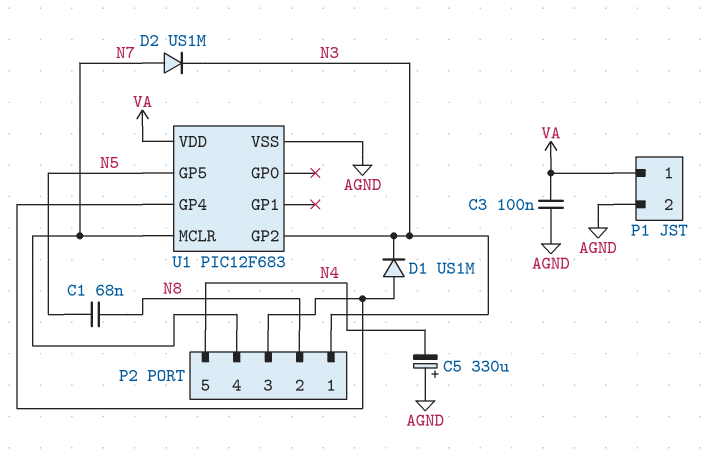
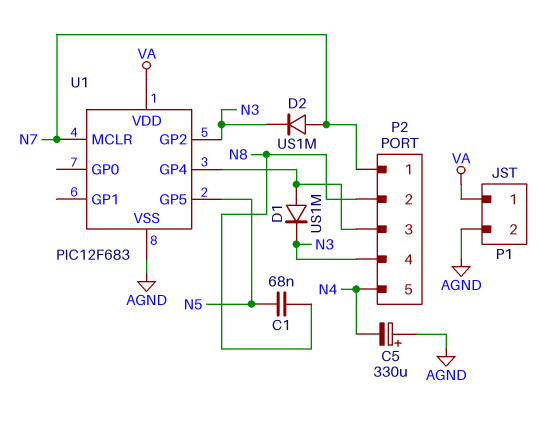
C3: 100nF (AGND, VA) -> none
P2 pin 1: N3 -> N7
P2 pin 4: N7 -> N3

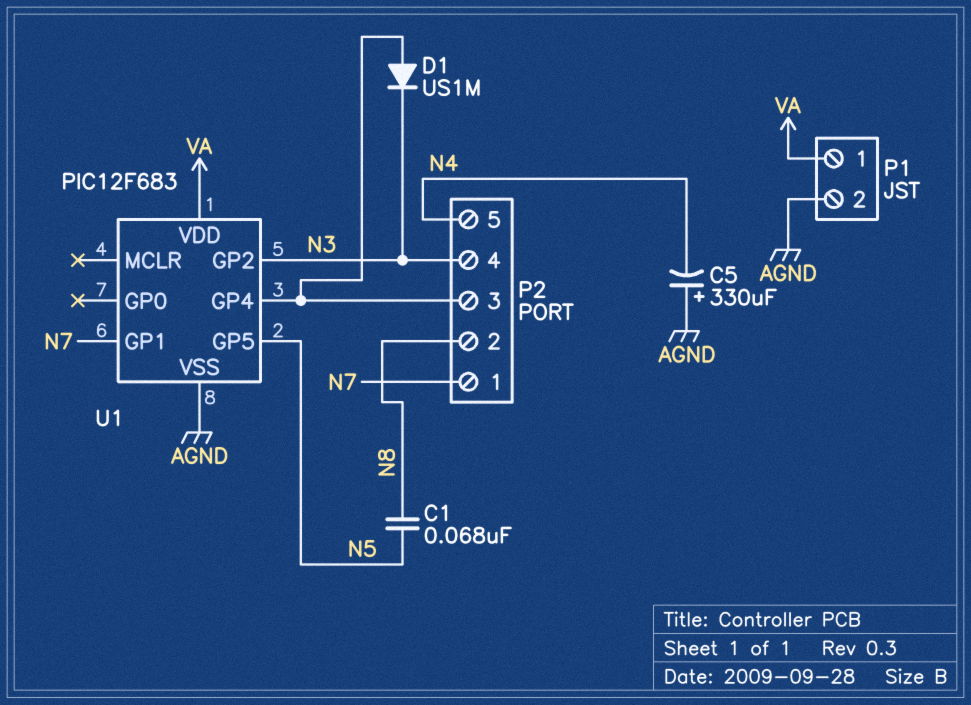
D2: diode US1M (A N7, K N3) -> none
U1 pin GP1: none -> N7
U1 pin MCLR: N7 -> none

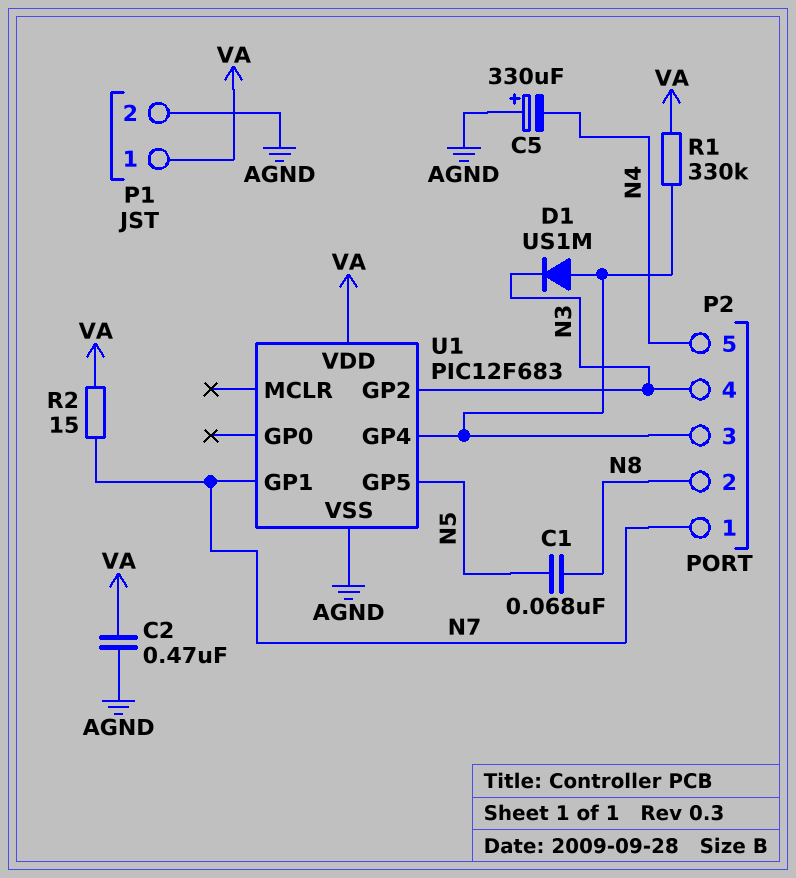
C2: none -> 470nF (AGND, VA)
R1: none -> 330k (P2/3, VA)
R2: none -> 15 (N7, VA)

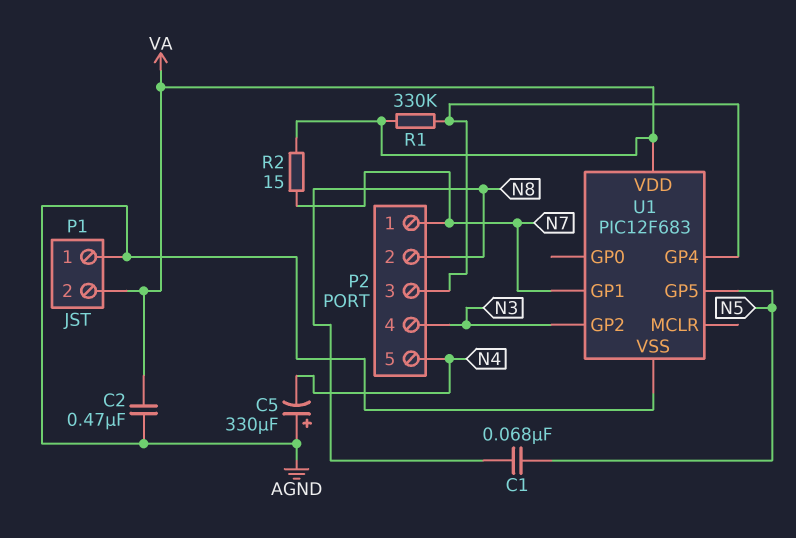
D1: diode US1M (A P2/3, K N3) -> none
P1 pin 1: VA -> AGND
P1 pin 2: AGND -> VA

